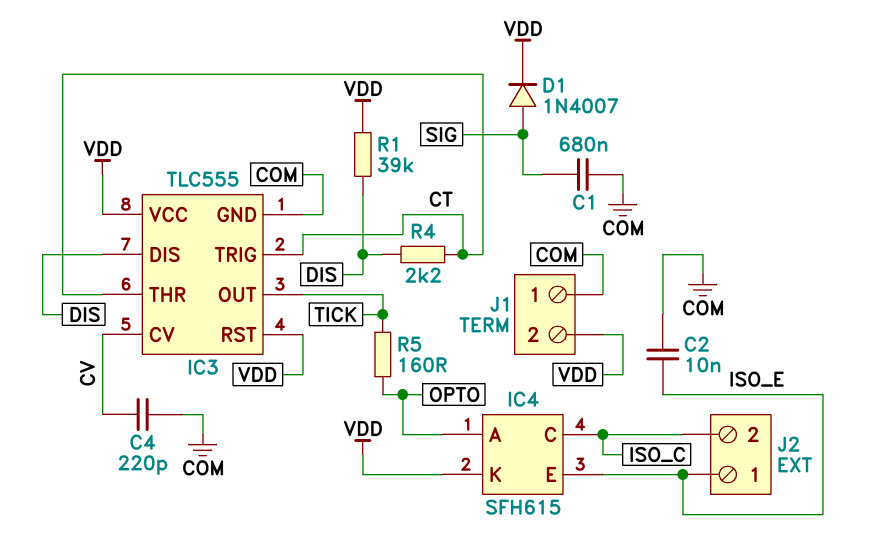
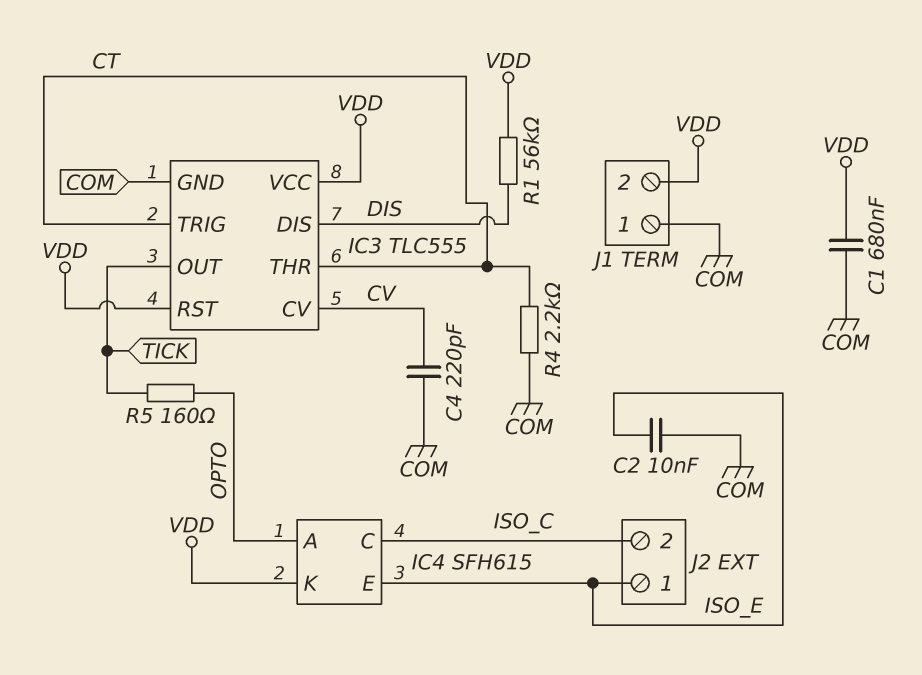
C1: 680nF (COM, SIG) -> 680nF (COM, VDD)
D1: diode 1N4007 (A SIG, K VDD) -> none
R1: 39k (DIS, VDD) -> 56k (DIS, VDD)
R4: 2.2k (CT, DIS) -> 2.2k (COM, CT)

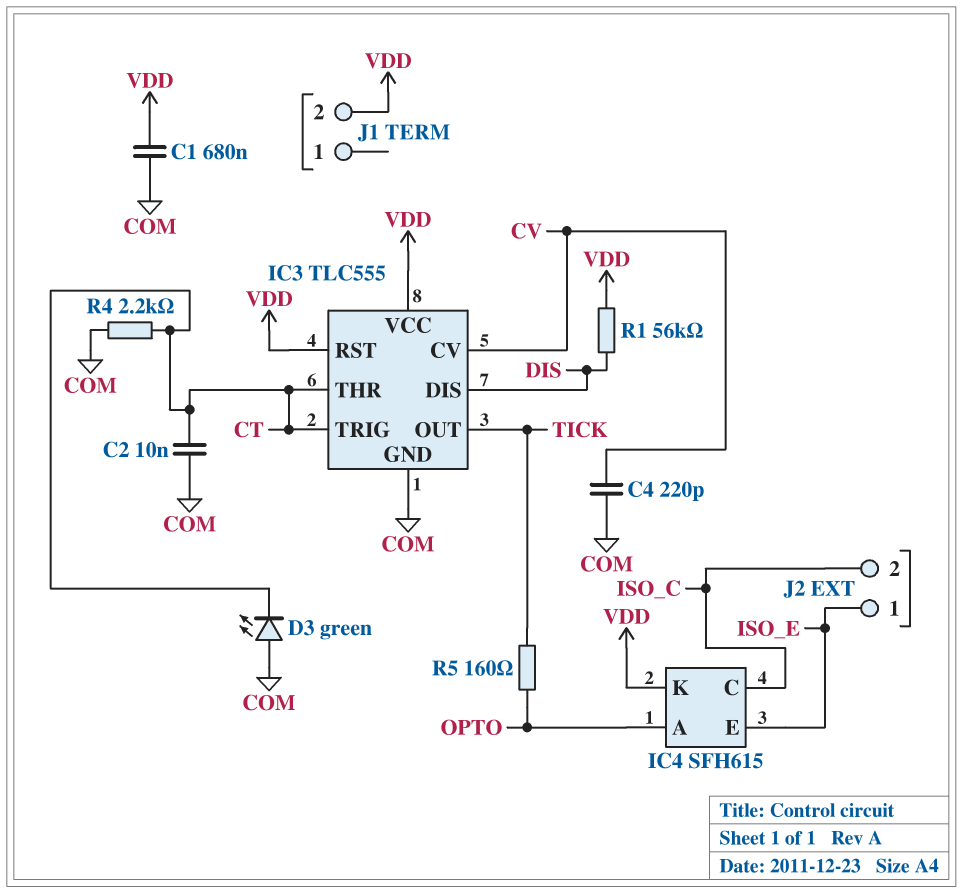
C2: 10nF (COM, ISO_E) -> 10nF (COM, CT)
D3: none -> LED green (A COM, K CT)
J1 pin 1: COM -> none

